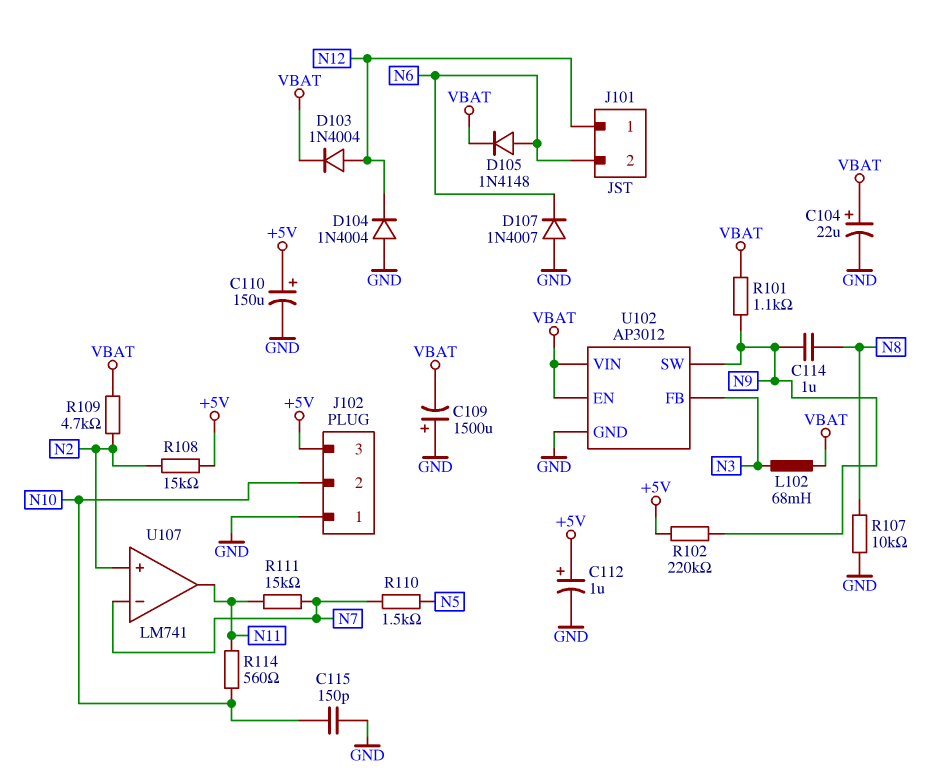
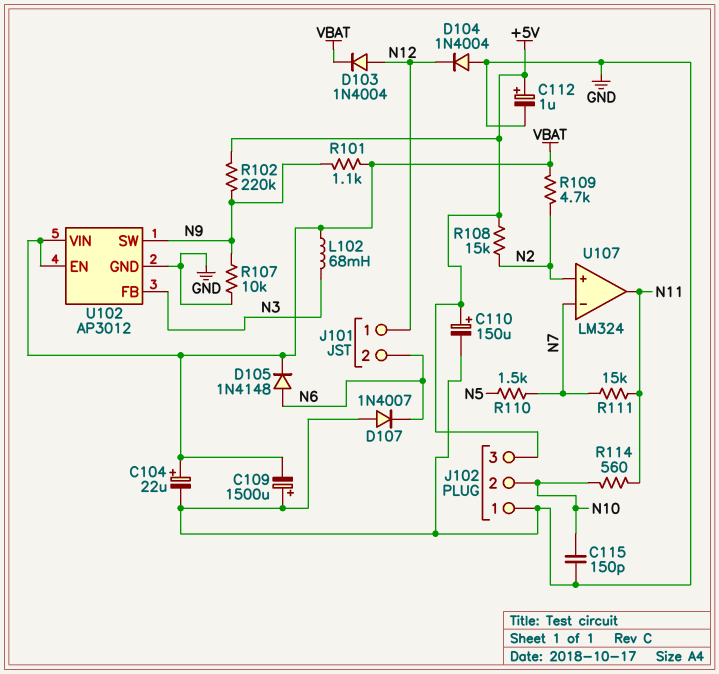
C114: 1uF (N8, N9) -> none
R107: 10k (GND, N8) -> 10k (GND, N9)
U107: LM741 -> LM324

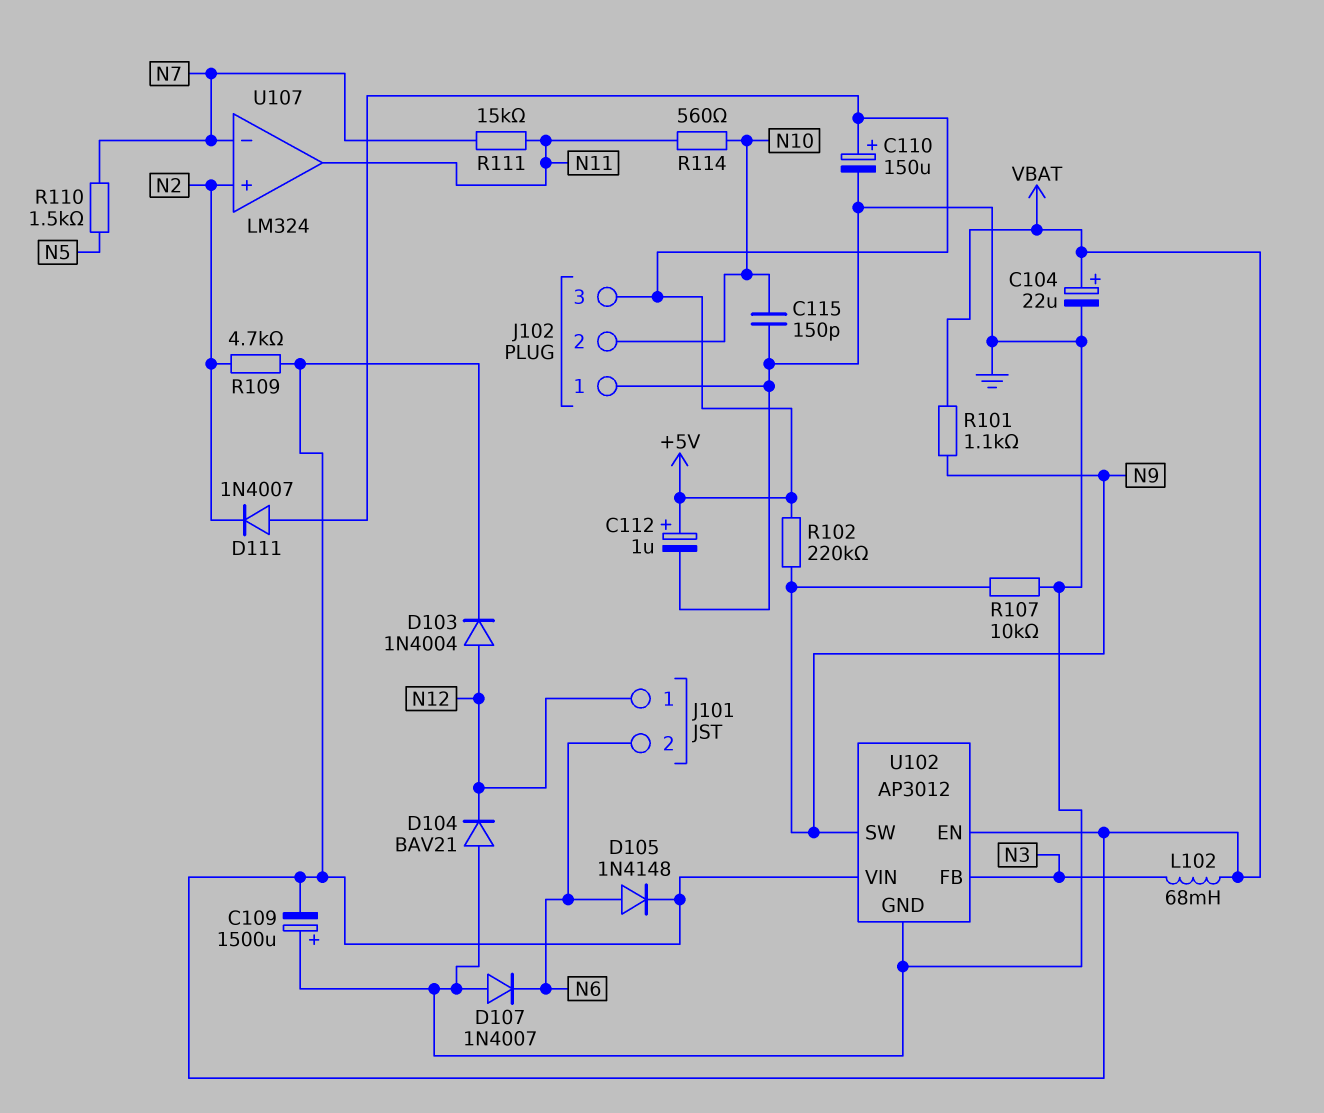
D104: diode 1N4004 (A GND, K N12) -> diode BAV21 (A GND, K N12)
D111: none -> diode 1N4007 (A +5V, K N2)
R108: 15k (+5V, N2) -> none

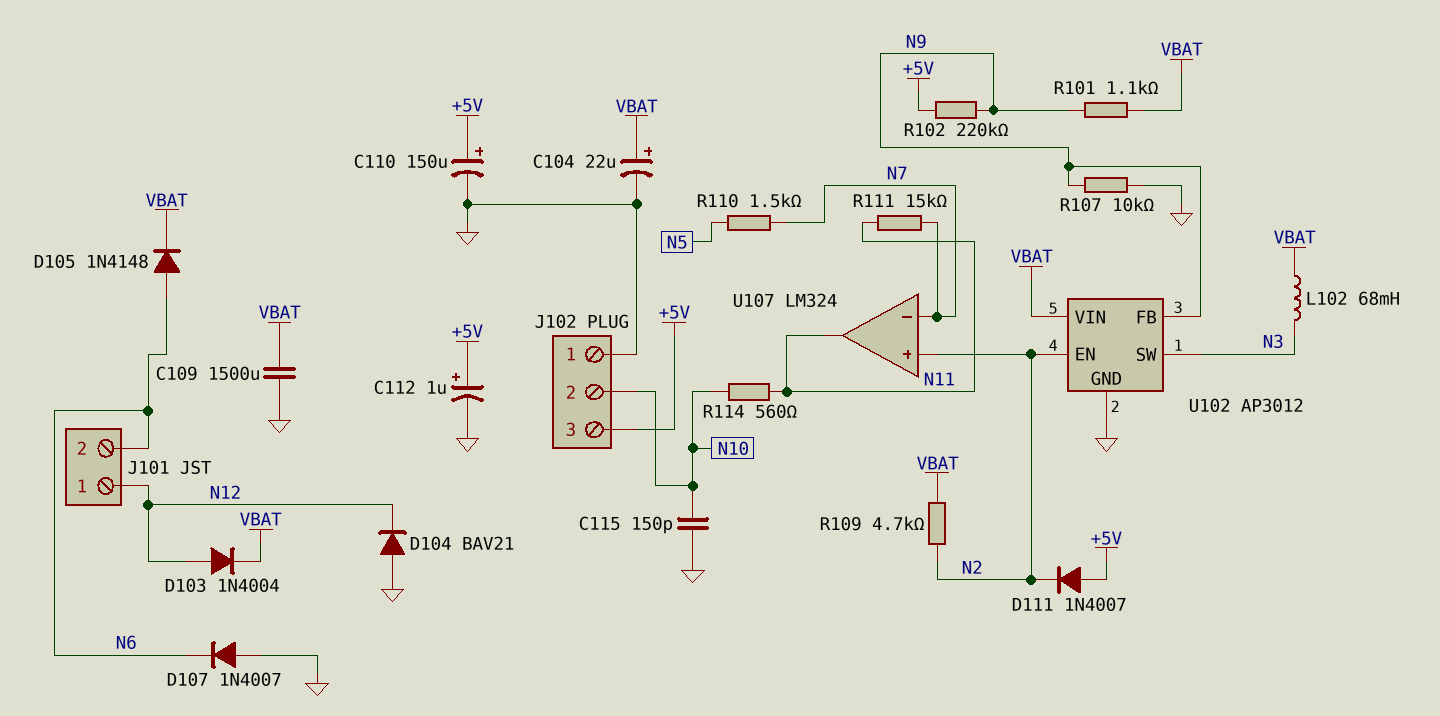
C109: 1500uF (plus GND, minus VBAT) -> 1500uF (GND, VBAT)
U102 pin EN: VBAT -> N2
U102 pin FB: N3 -> N9
U102 pin SW: N9 -> N3

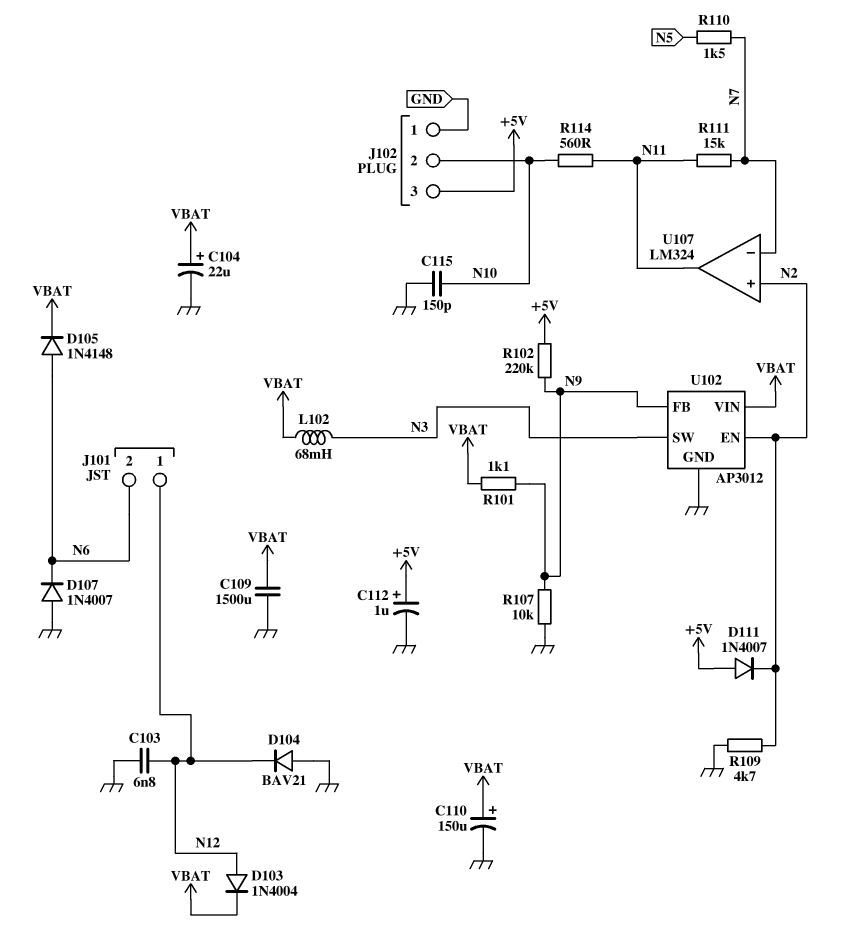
C103: none -> 6.8nF (GND, N12)
C110: 150uF (plus +5V, minus GND) -> 150uF (plus VBAT, minus GND)
R109: 4.7k (N2, VBAT) -> 4.7k (GND, N2)

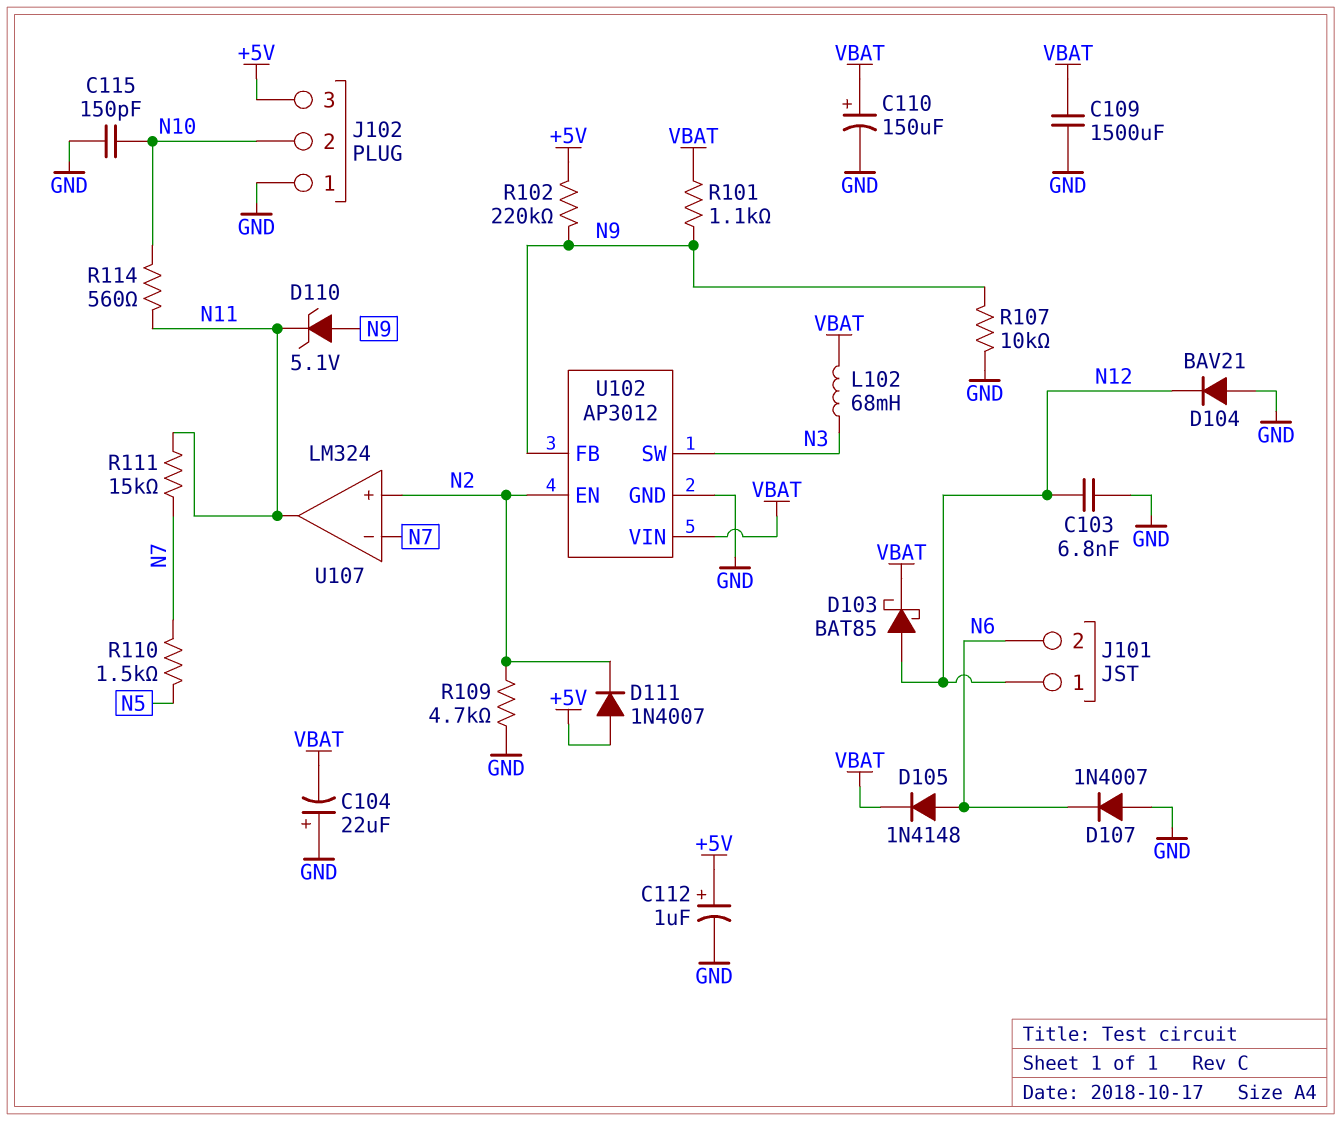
C104: 22uF (plus VBAT, minus GND) -> 22uF (plus GND, minus VBAT)
D103: diode 1N4004 (A N12, K VBAT) -> schottky BAT85 (A N12, K VBAT)
D110: none -> zener 5.1V (A N9, K N11)

